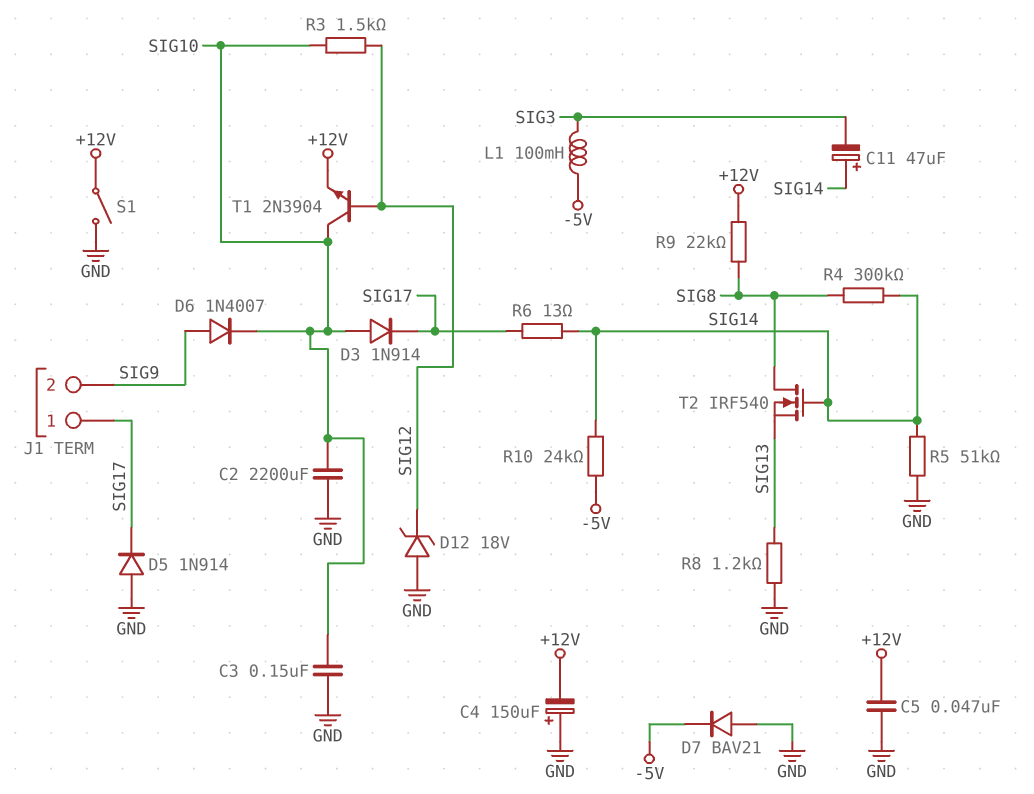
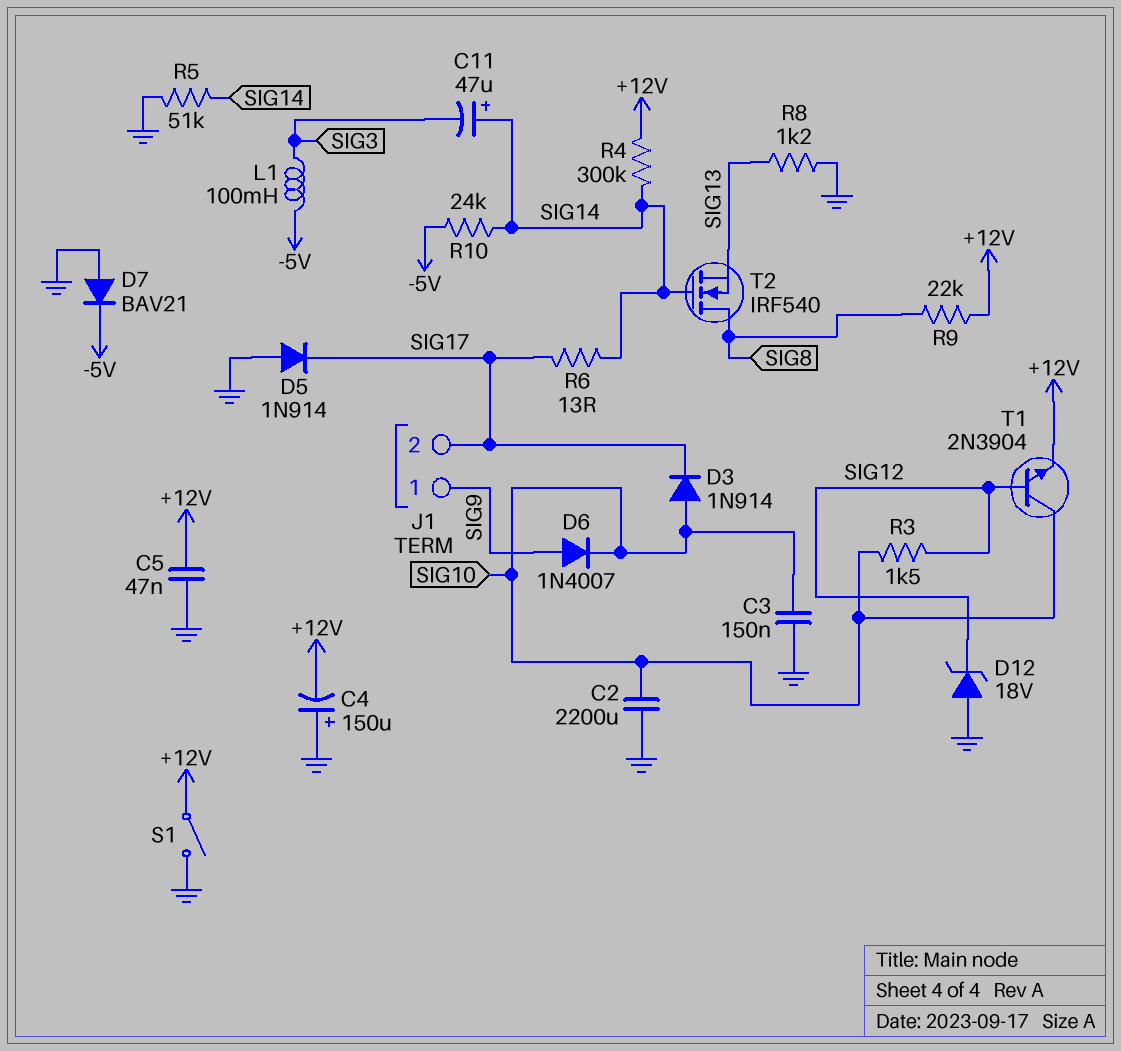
J1 pin 1: SIG17 -> SIG9
J1 pin 2: SIG9 -> SIG17
R4: 300k (SIG8, SIG14) -> 300k (+12V, SIG14)

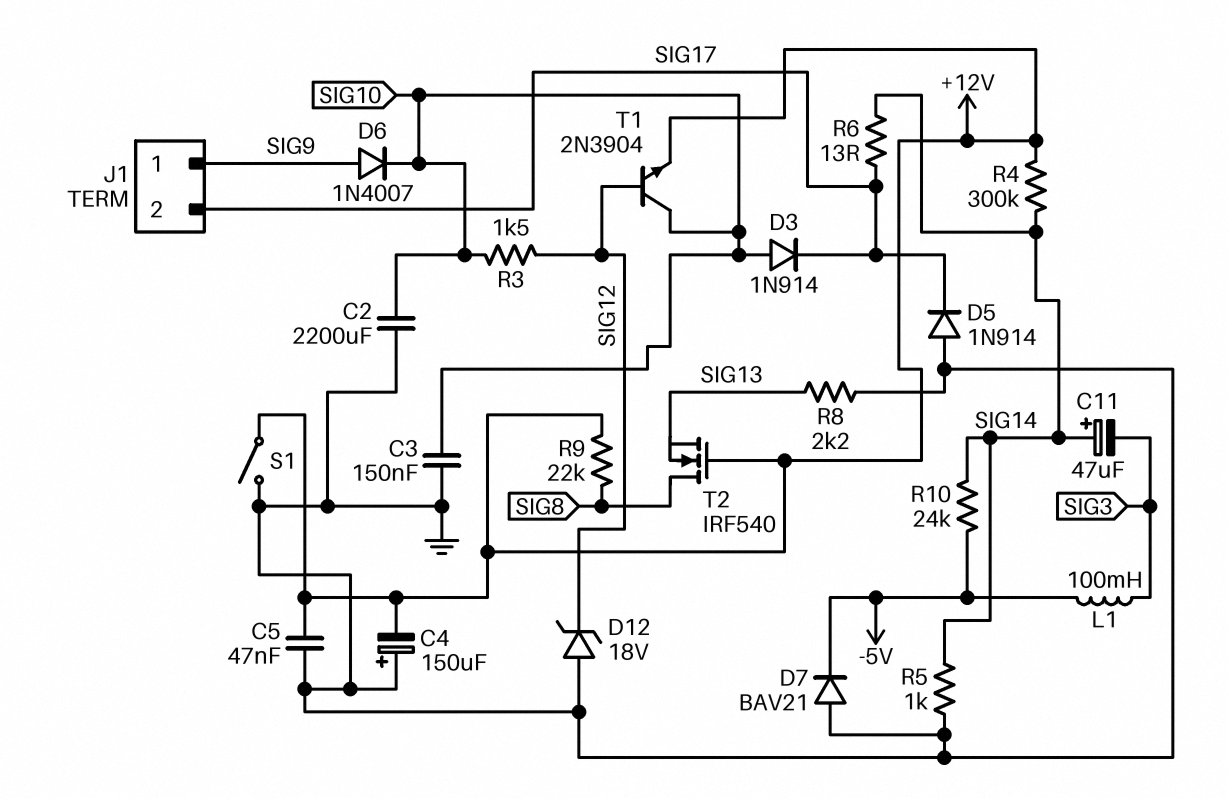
R5: 51k (GND, SIG14) -> 1k (GND, SIG14)
R8: 1.2k (GND, SIG13) -> 2.2k (GND, SIG13)
T2: NMOS IRF540 (G SIG14, D SIG8, S SIG13) -> NMOS IRF540 (G +12V, D SIG8, S SIG13)

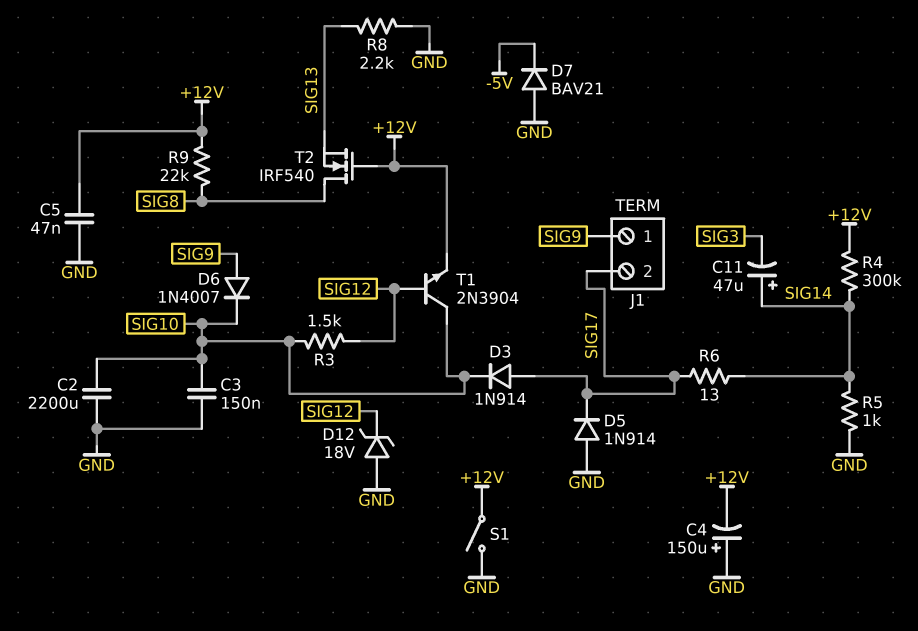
D3: diode 1N914 (A SIG10, K SIG17) -> diode 1N914 (A SIG17, K SIG10)
L1: 100mH (-5V, SIG3) -> none
R10: 24k (-5V, SIG14) -> none

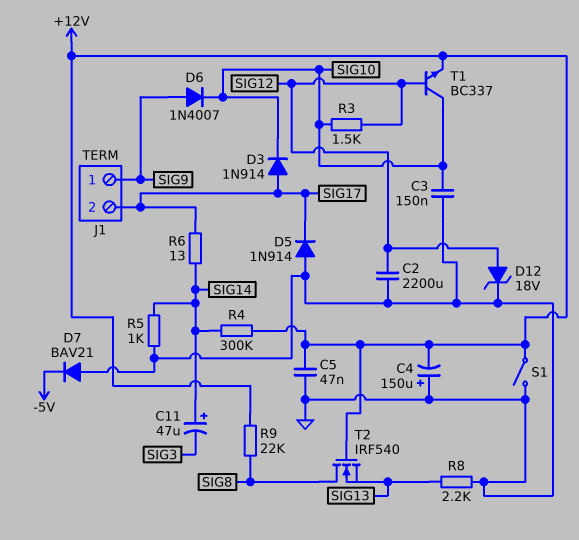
C2: 2200uF (GND, SIG10) -> 2200uF (GND, SIG12)
D12: zener 18V (A GND, K SIG12) -> zener 18V (A SIG12, K GND)
T1: NPN 2N3904 (B SIG12, C SIG10, E +12V) -> NPN BC337 (B SIG12, C SIG10, E +12V)

